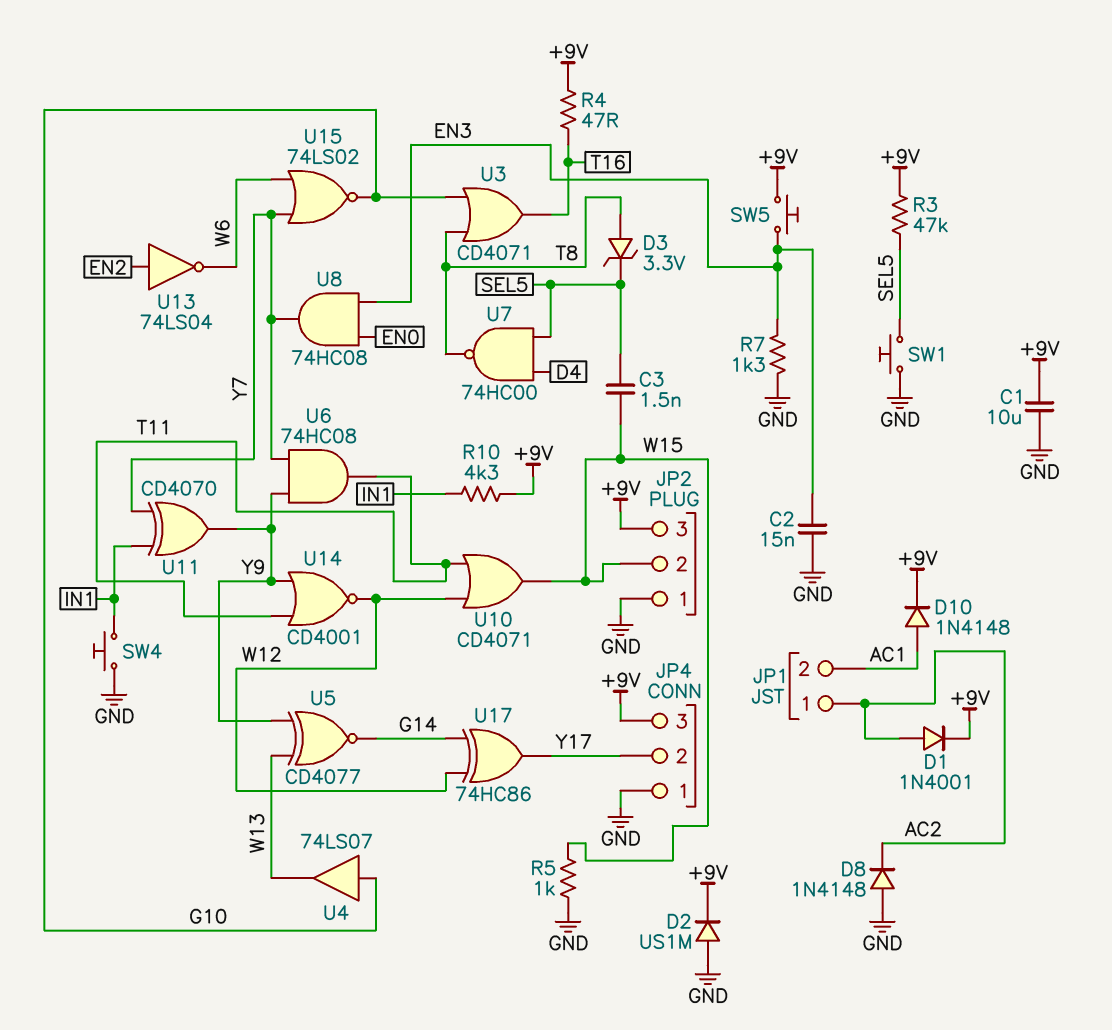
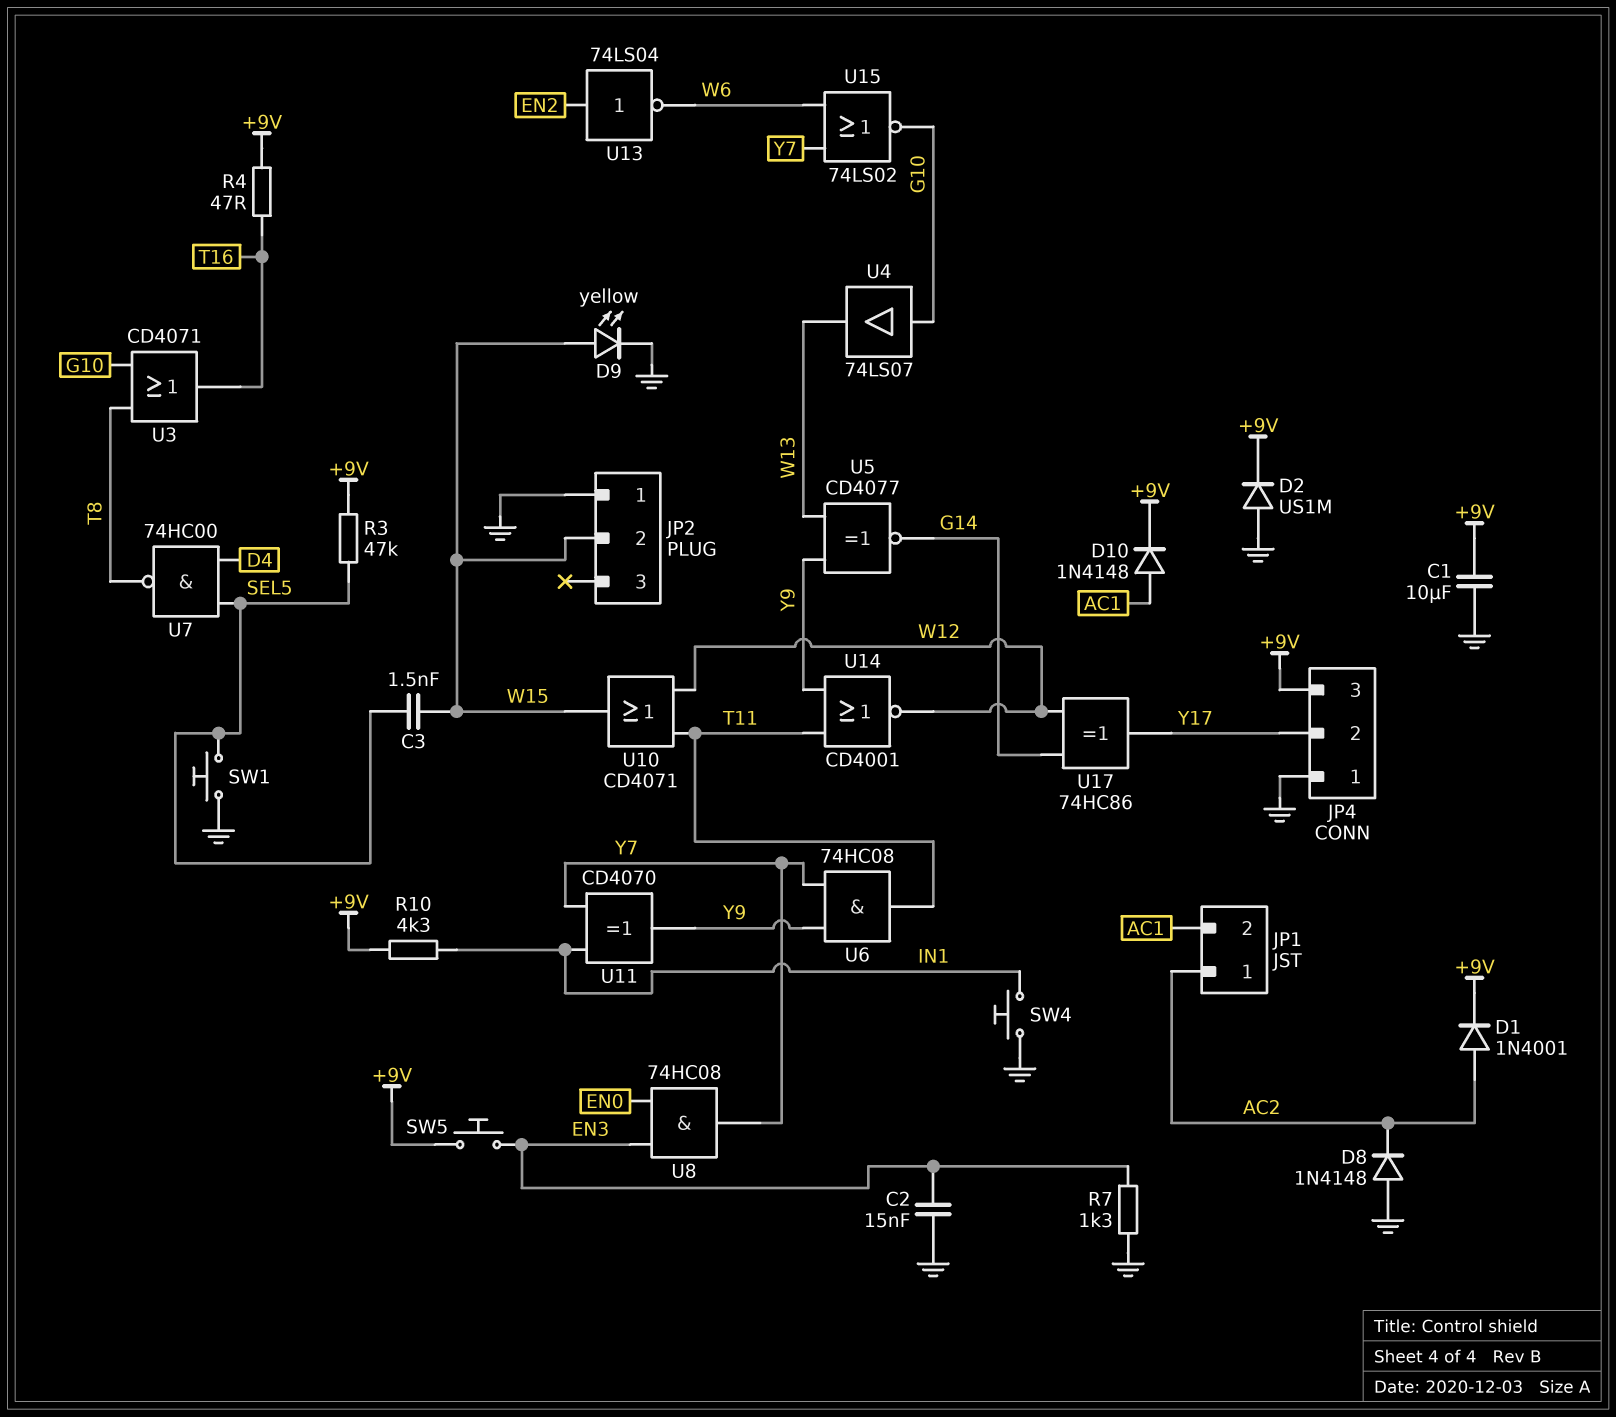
D3: zener 3.3V (A T8, K SEL5) -> none
D9: none -> LED yellow (A W15, K GND)
JP2 pin 3: +9V -> none
R5: 1k (GND, W15) -> none

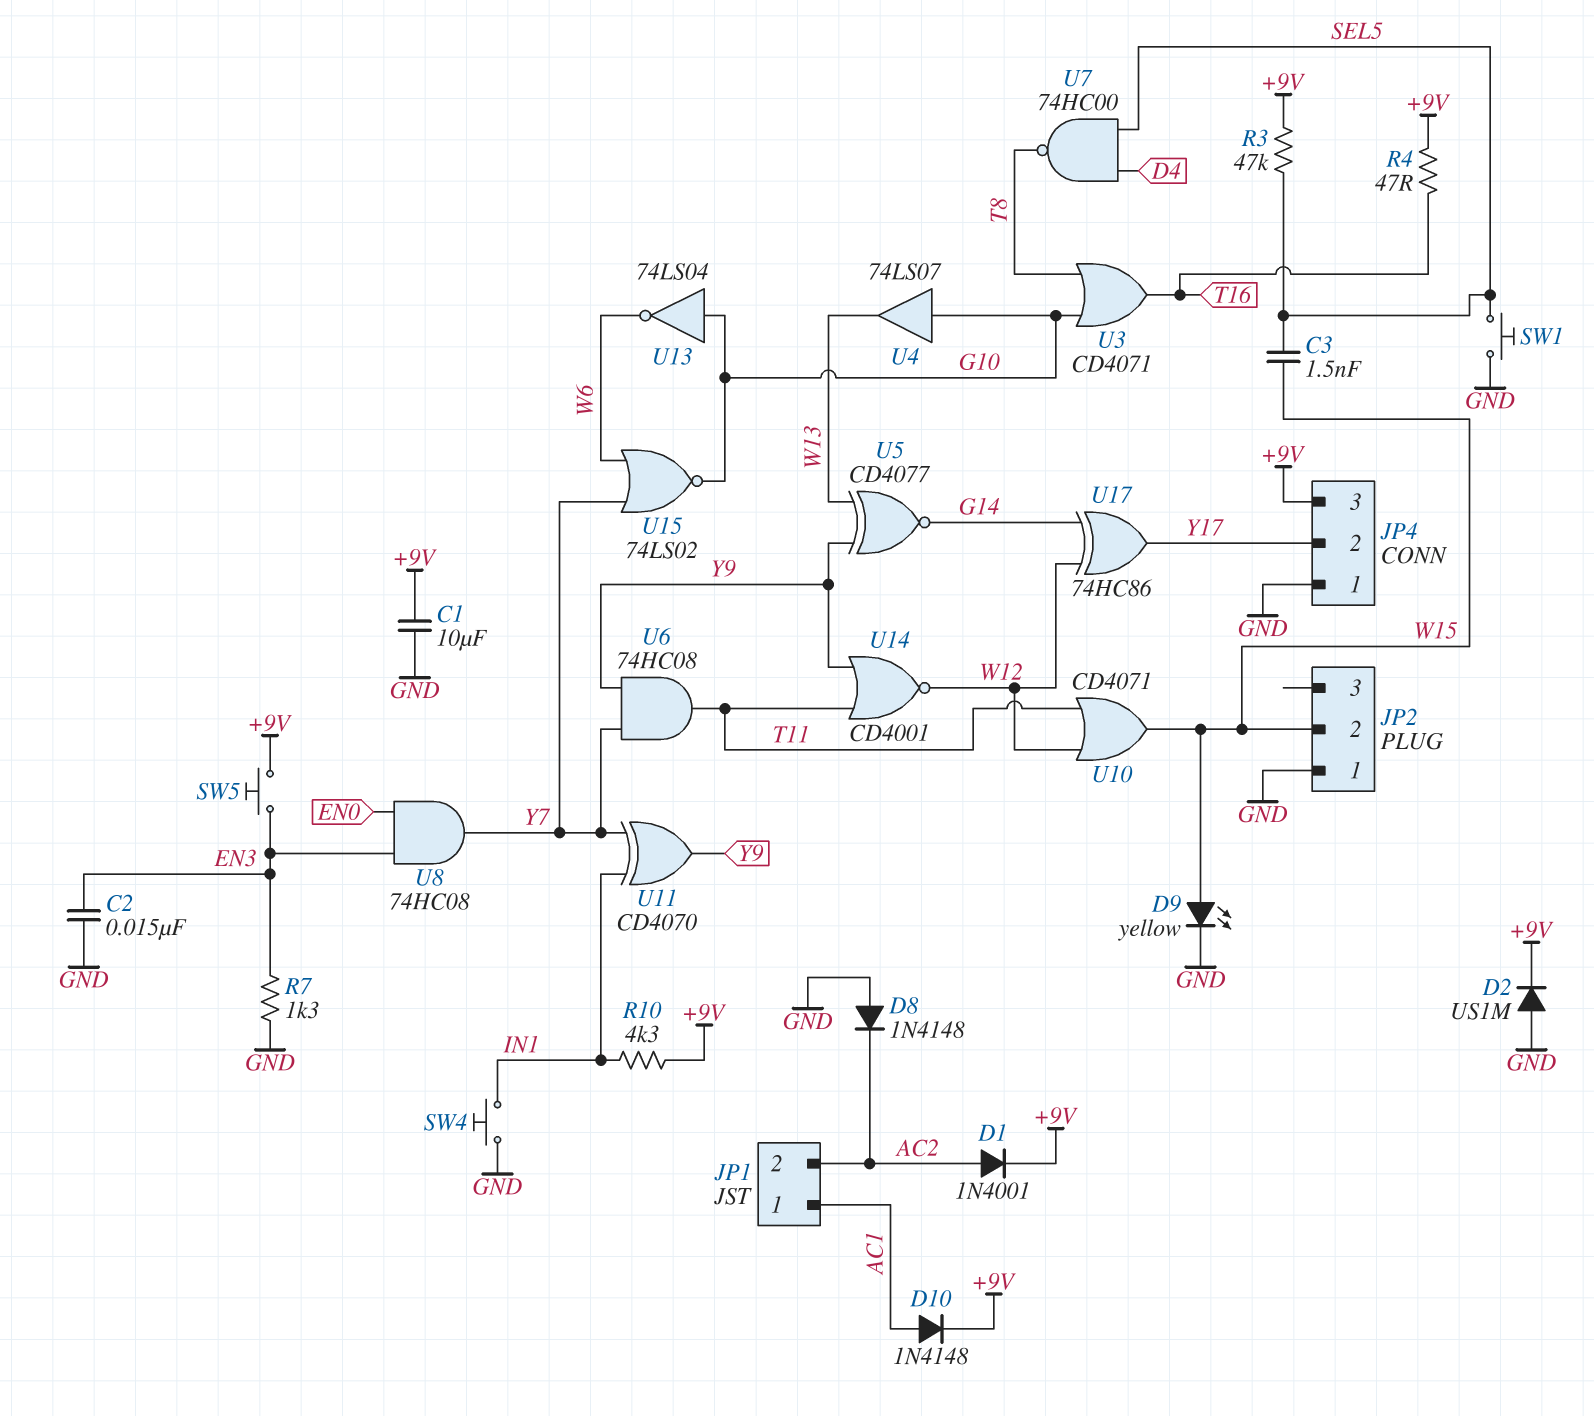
JP1 pin 1: AC2 -> AC1
JP1 pin 2: AC1 -> AC2
U13: NOT 74LS04 (in EN2, out W6) -> NOT 74LS04 (in G10, out W6)

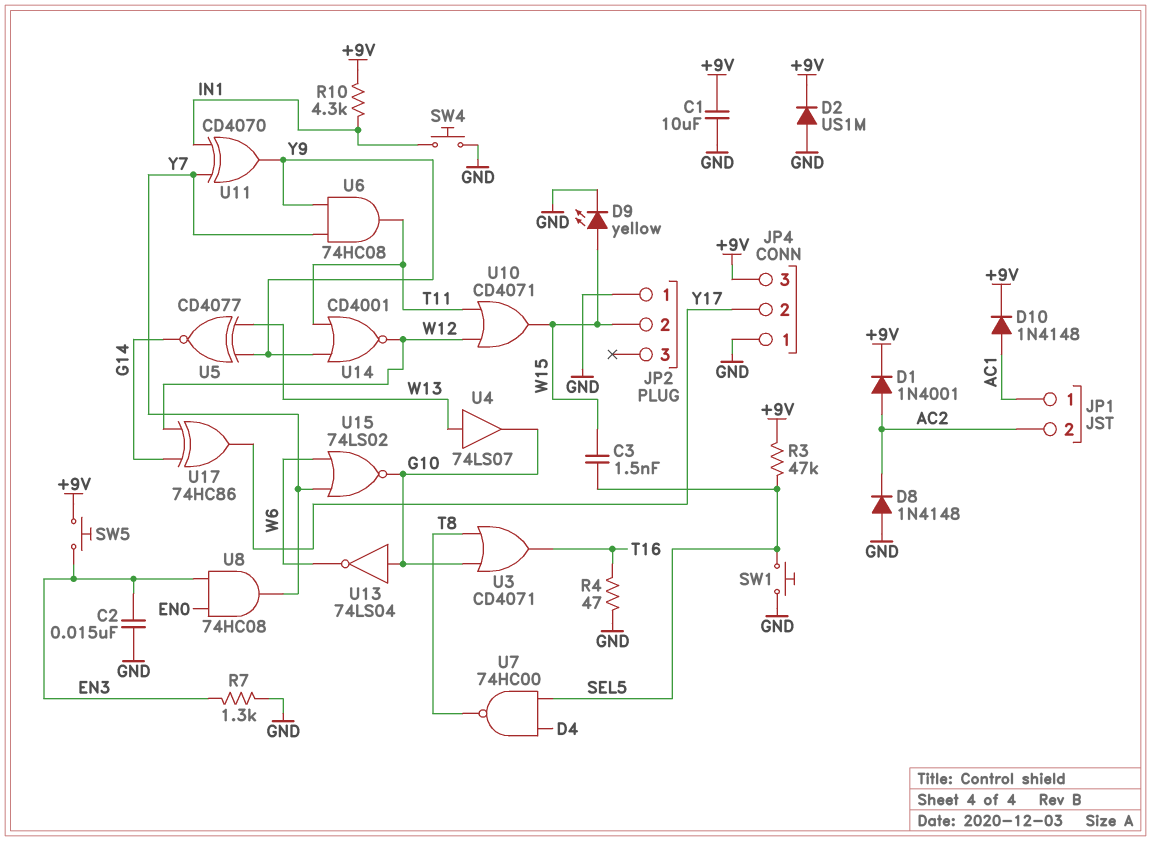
R4: 47 (+9V, T16) -> 47 (GND, T16)
U4: buffer 74LS07 (in G10, out W13) -> buffer 74LS07 (in W13, out G10)

